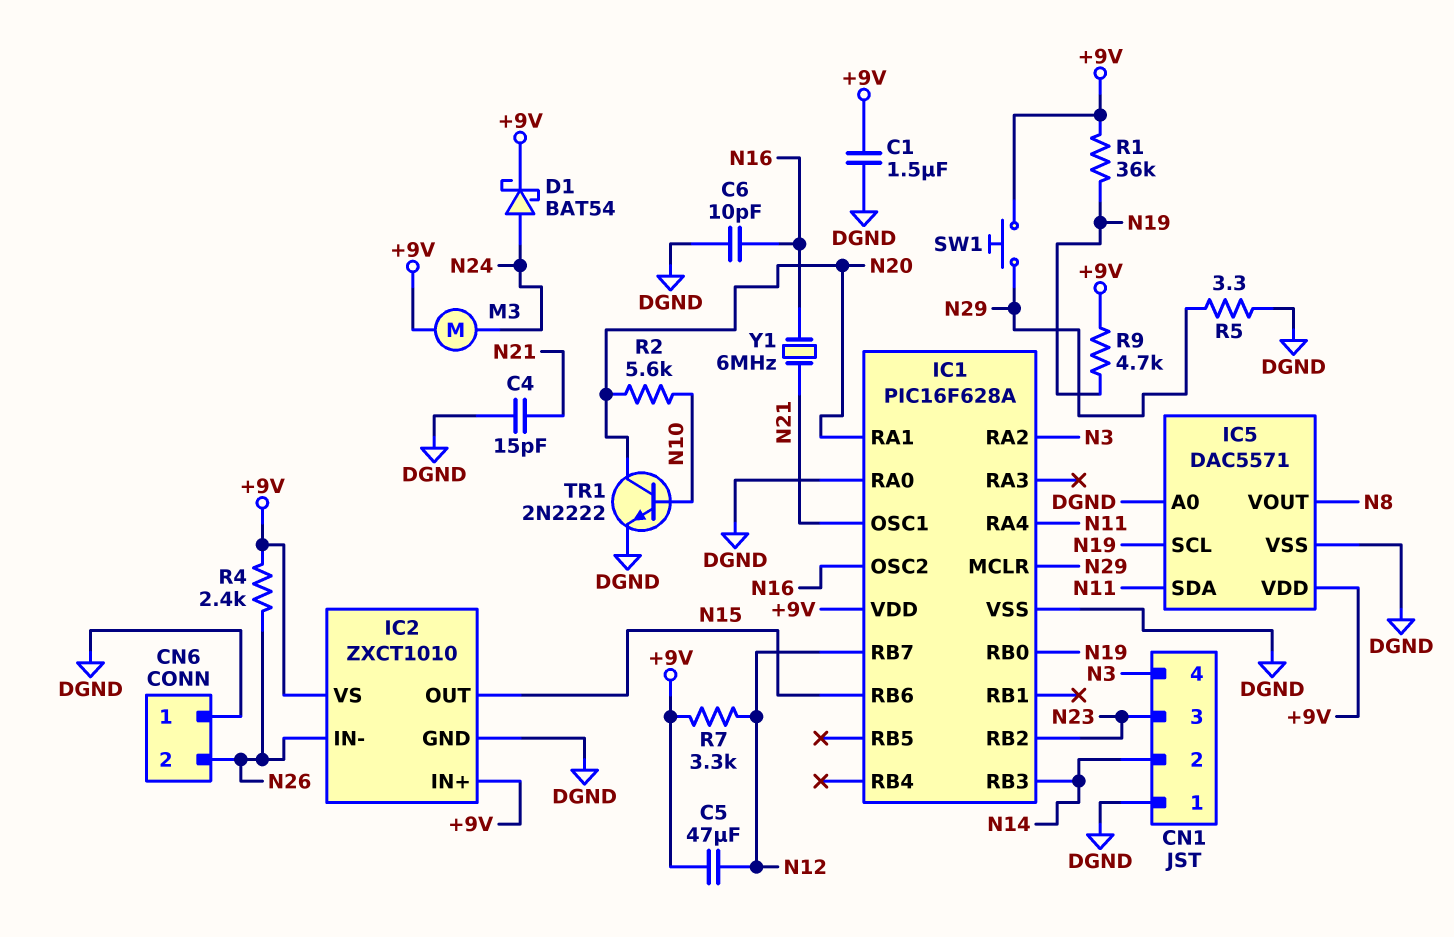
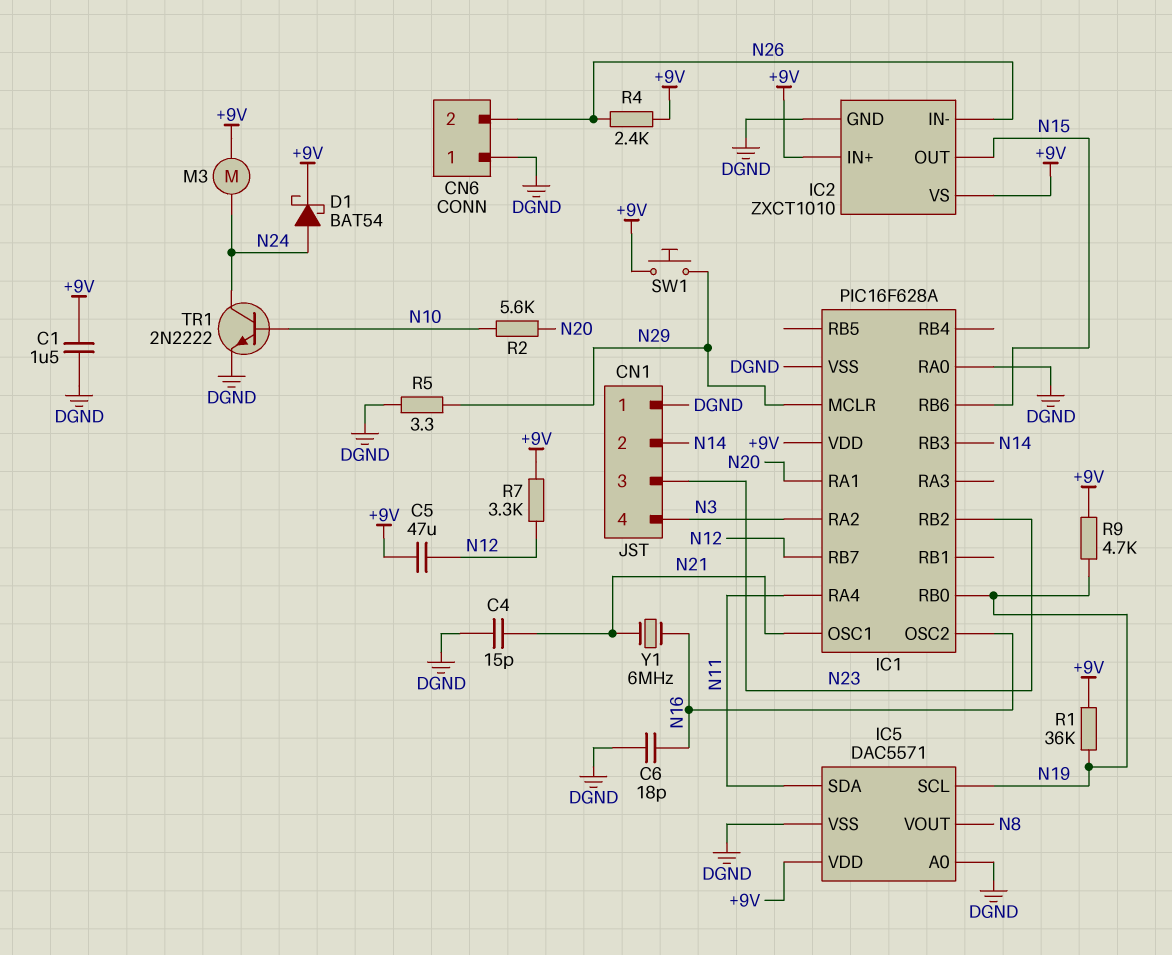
C6: 10pF (DGND, N16) -> 18pF (DGND, N16)
TR1: NPN 2N2222 (B N10, C N20, E DGND) -> NPN 2N2222 (B N10, C N24, E DGND)

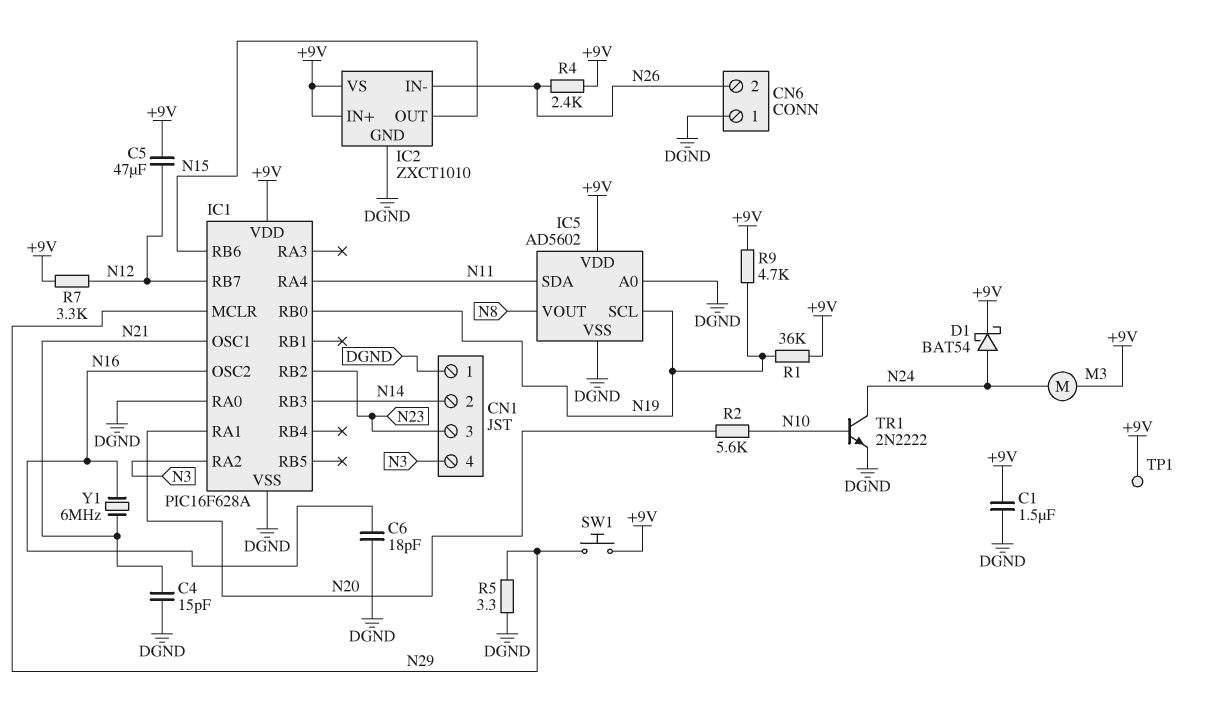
IC5: DAC5571 -> AD5602
TP1: none -> test point (+9V)

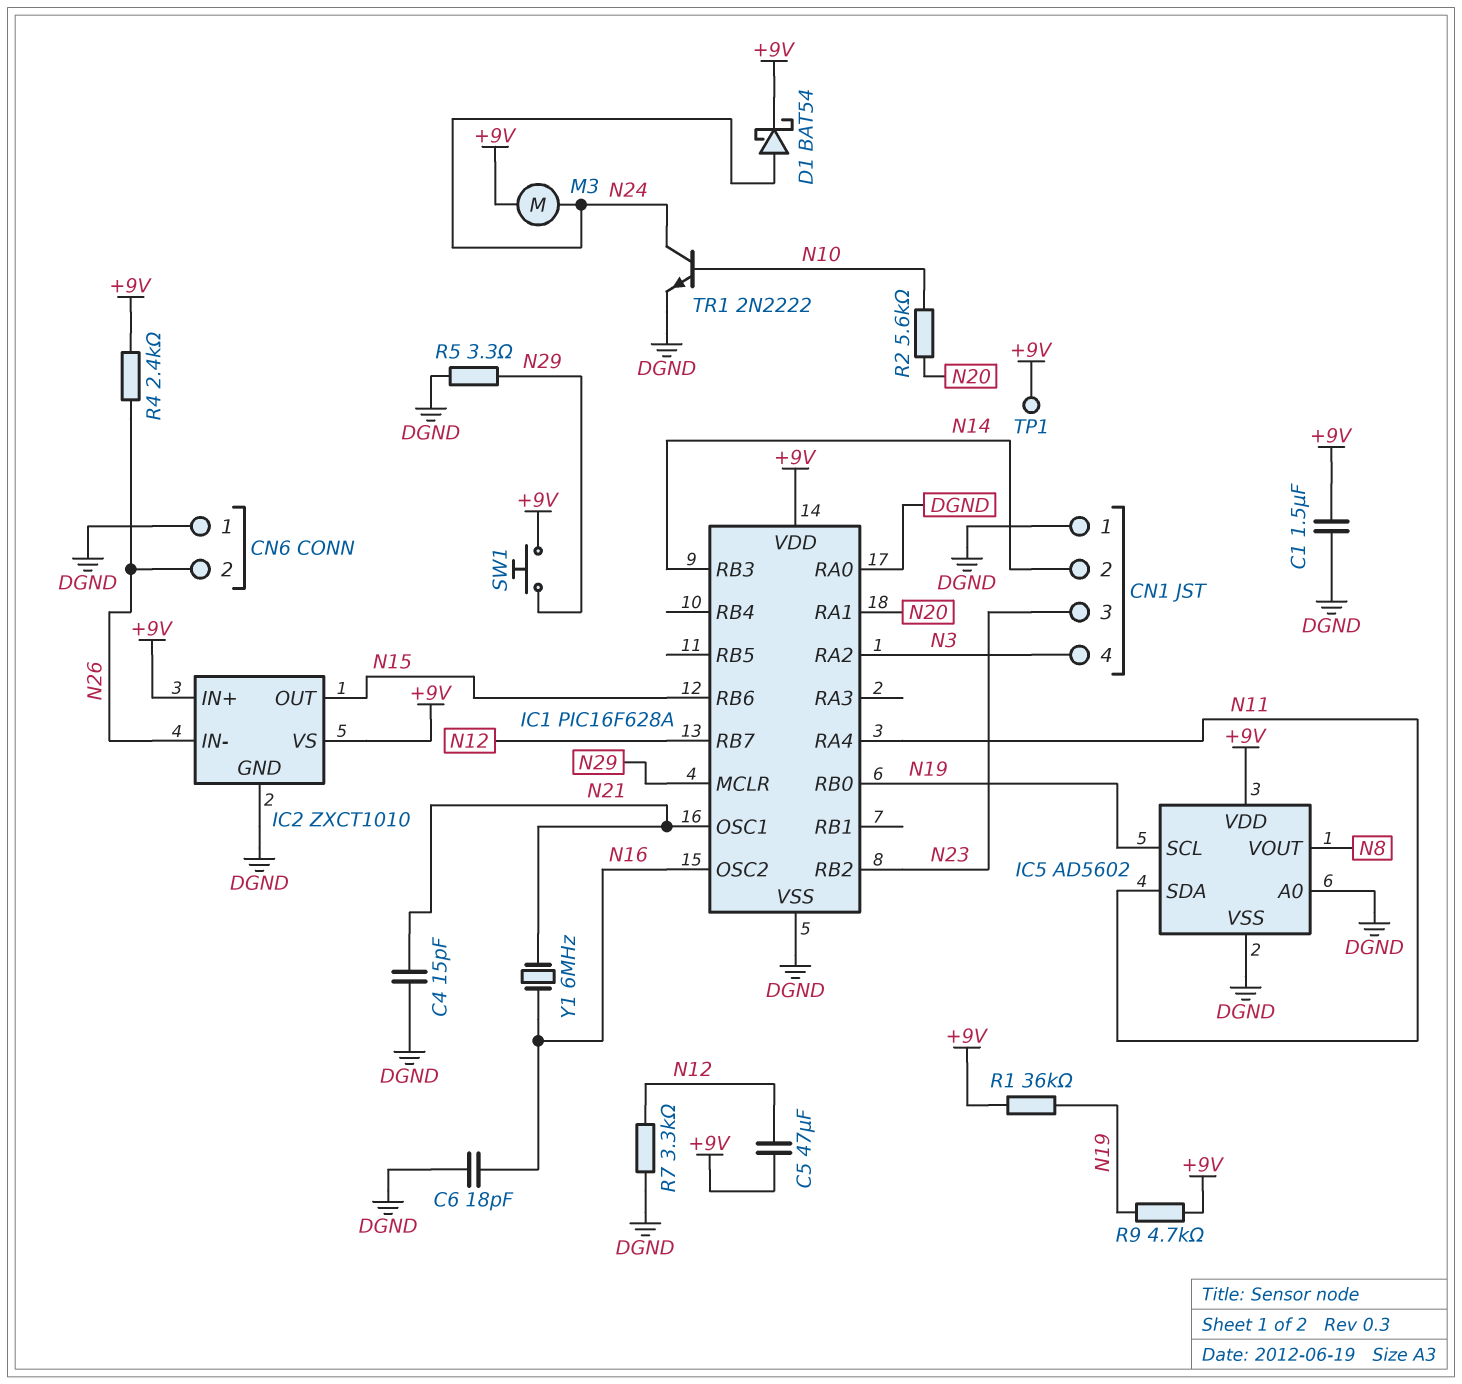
R7: 3.3k (+9V, N12) -> 3.3k (DGND, N12)

